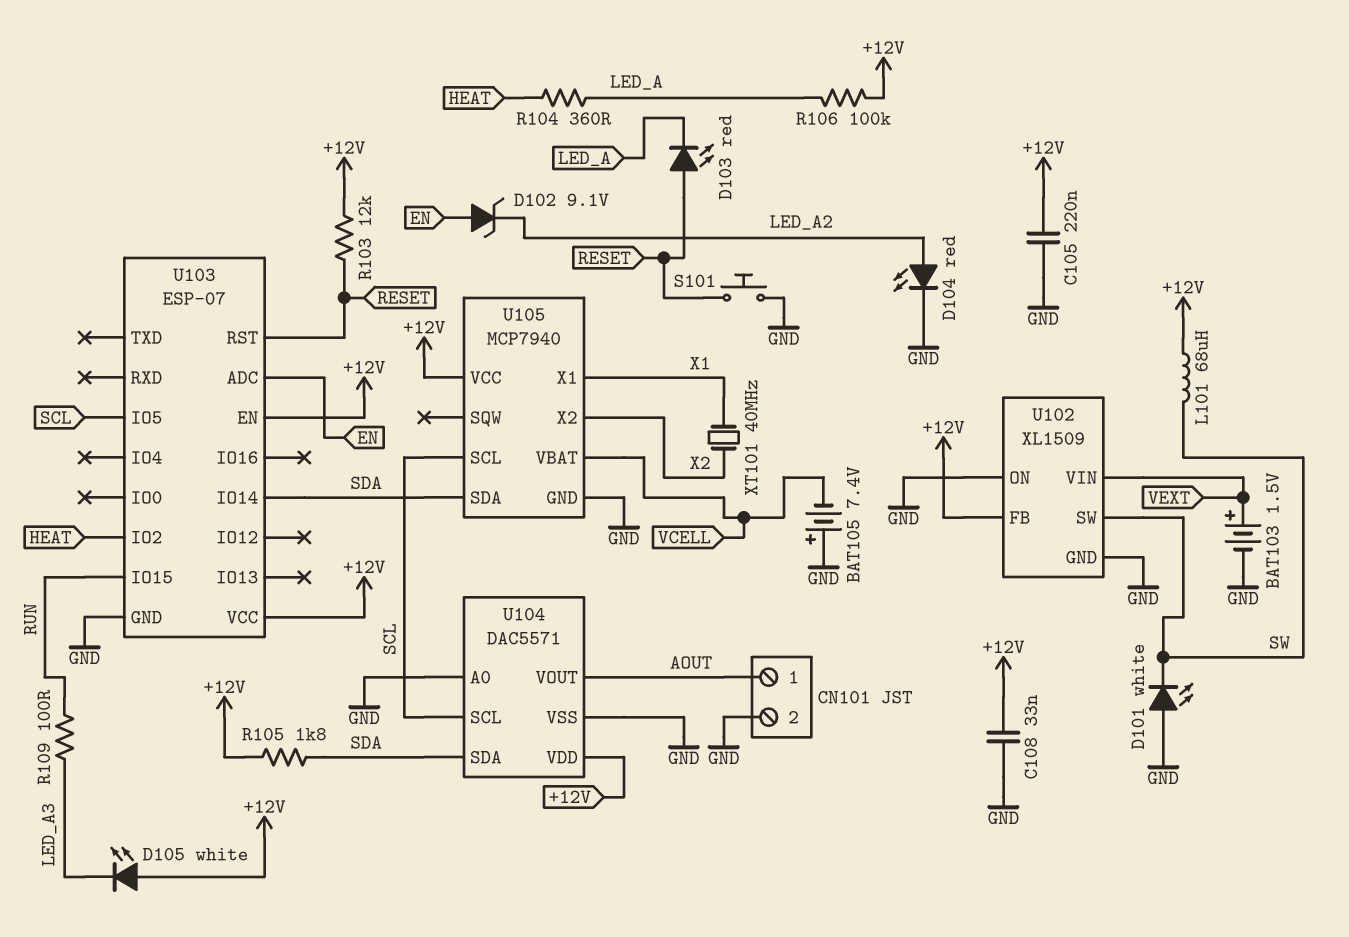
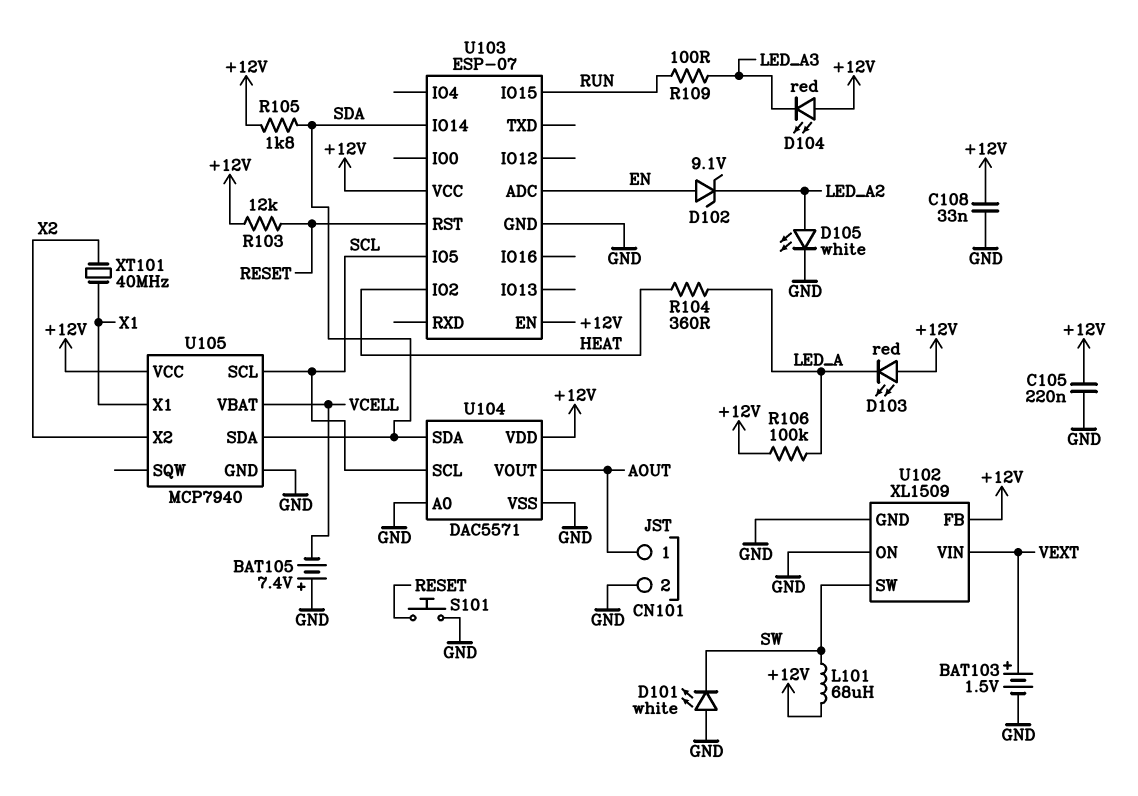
D103: LED red (A RESET, K LED_A) -> LED red (A +12V, K LED_A)
D104: LED red (A LED_A2, K GND) -> LED red (A +12V, K LED_A3)
D105: LED white (A +12V, K LED_A3) -> LED white (A LED_A2, K GND)

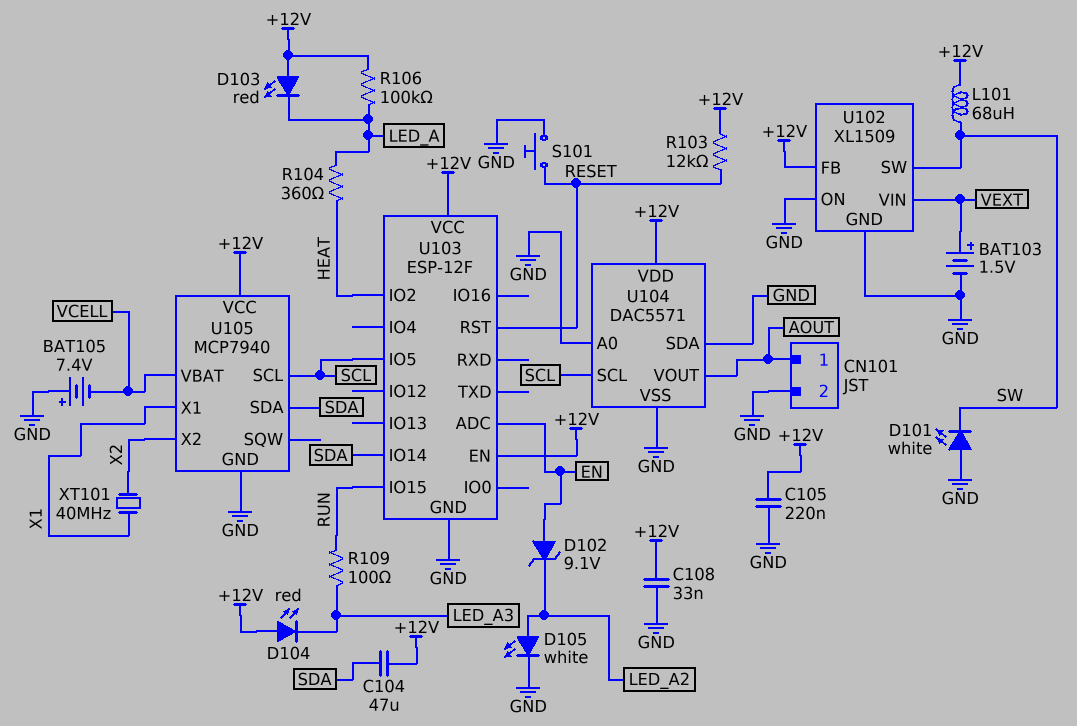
C104: none -> 47uF (+12V, SDA)
R105: 1.8k (+12V, SDA) -> none
U103: ESP-07 -> ESP-12F
U104 pin SDA: SDA -> GND

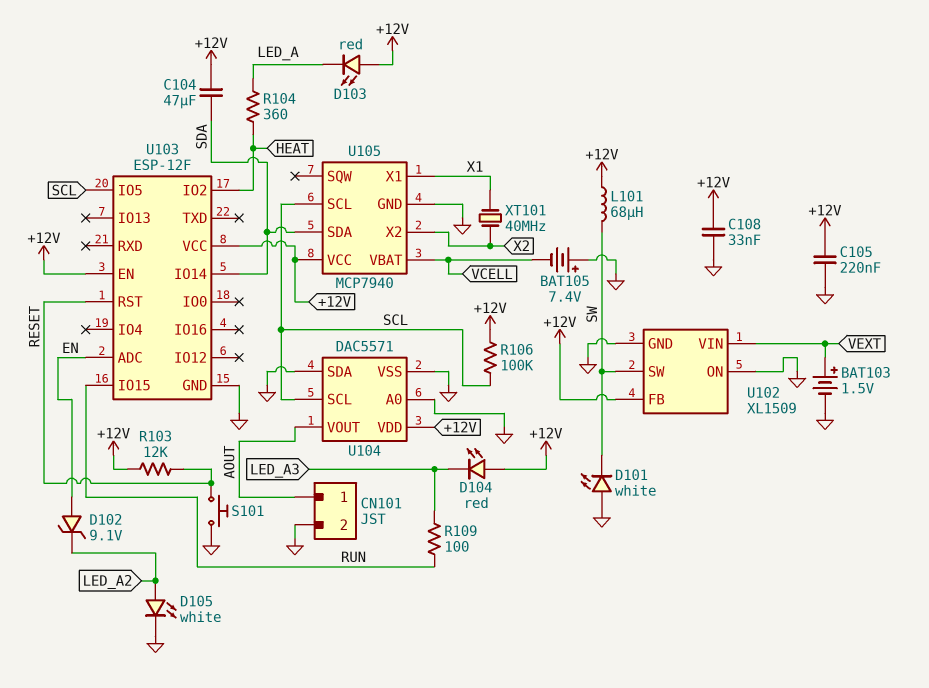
R106: 100k (+12V, LED_A) -> 100k (+12V, SCL)

